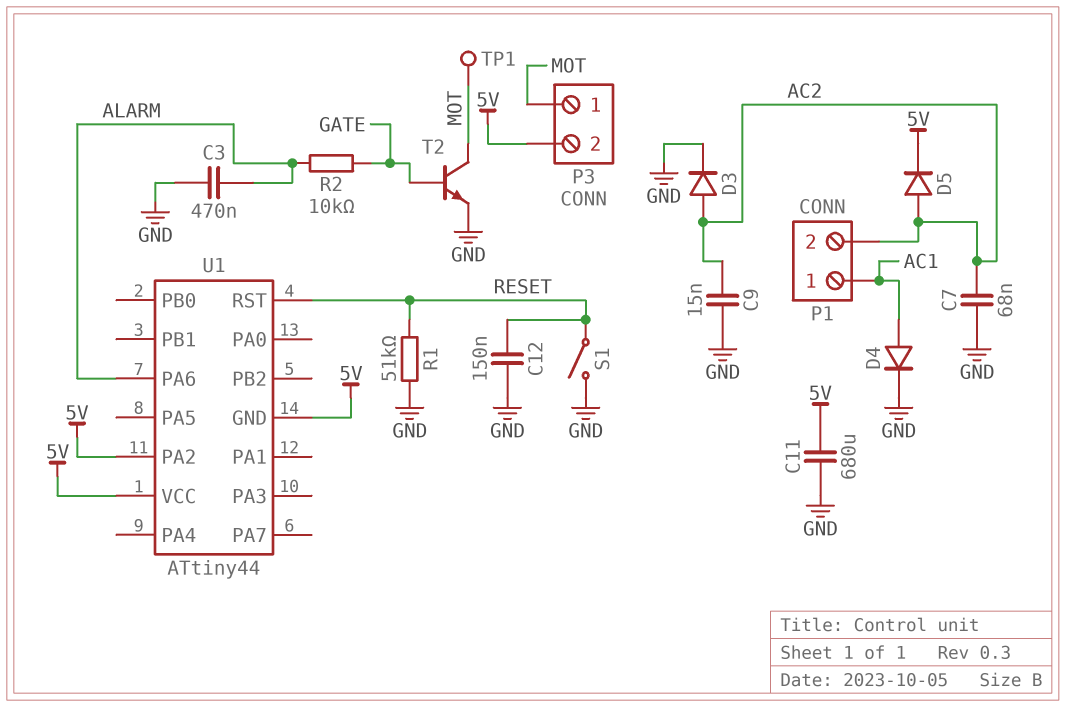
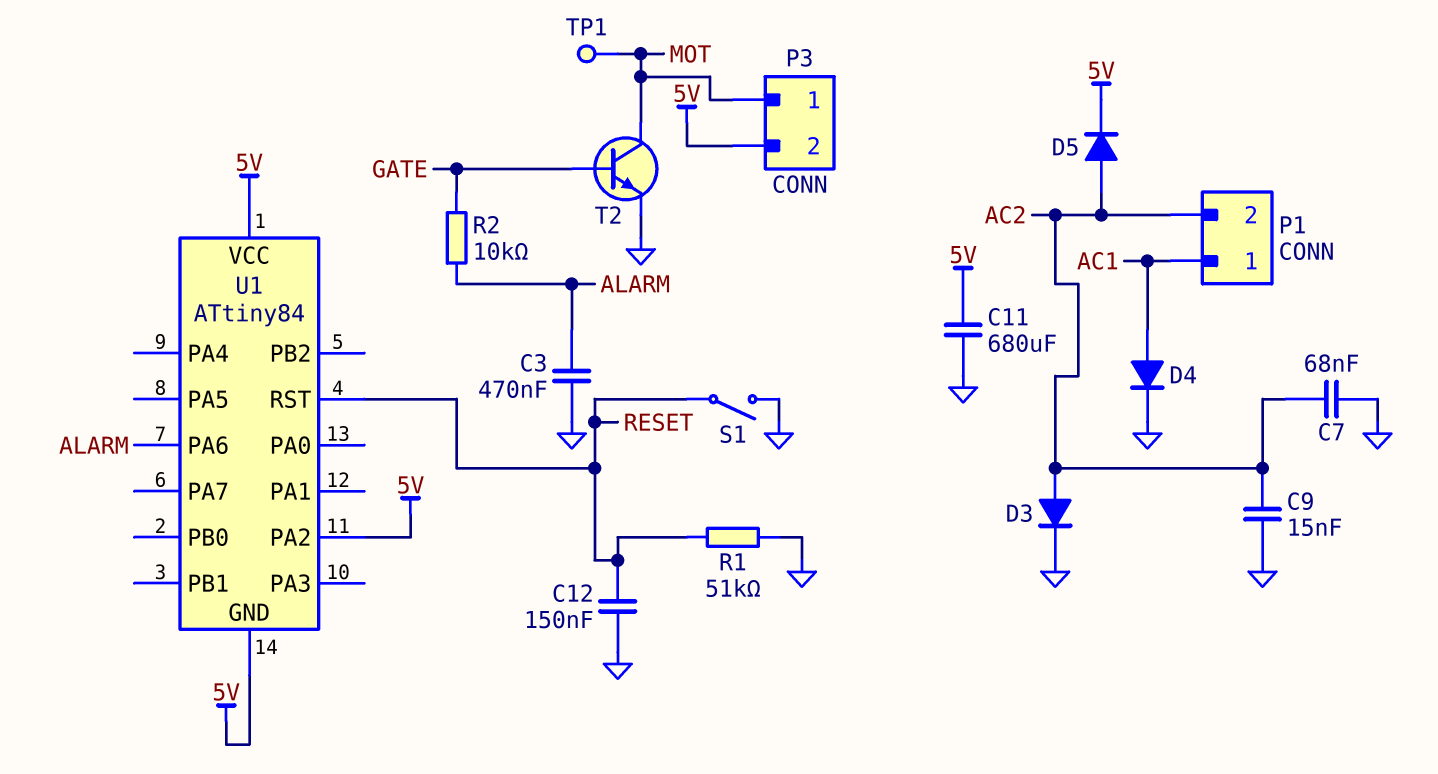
U1: ATtiny44 -> ATtiny84

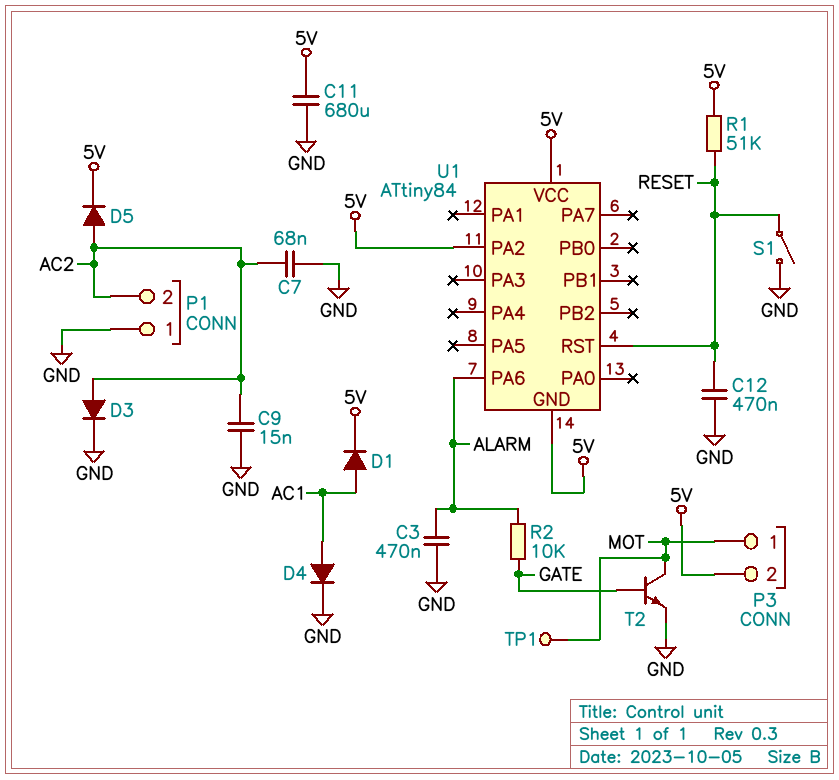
C12: 150nF (GND, RESET) -> 470nF (GND, RESET)
D1: none -> diode (A AC1, K 5V)
P1 pin 1: AC1 -> GND
R1: 51k (GND, RESET) -> 51k (5V, RESET)

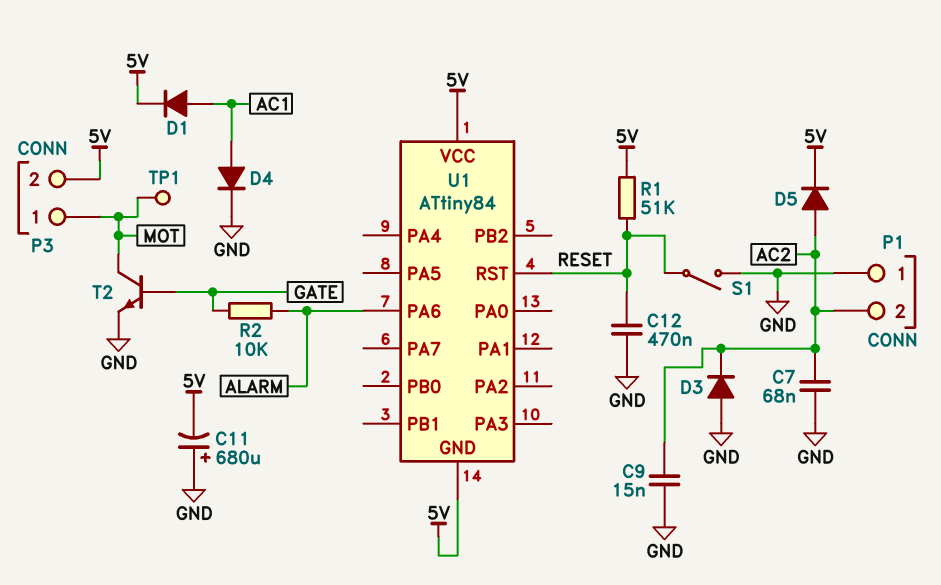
C3: 470nF (ALARM, GND) -> none
C11: 680uF (5V, GND) -> 680uF (plus GND, minus 5V)
D3: diode (A AC2, K GND) -> diode (A GND, K AC2)
U1 pin PA2: 5V -> none

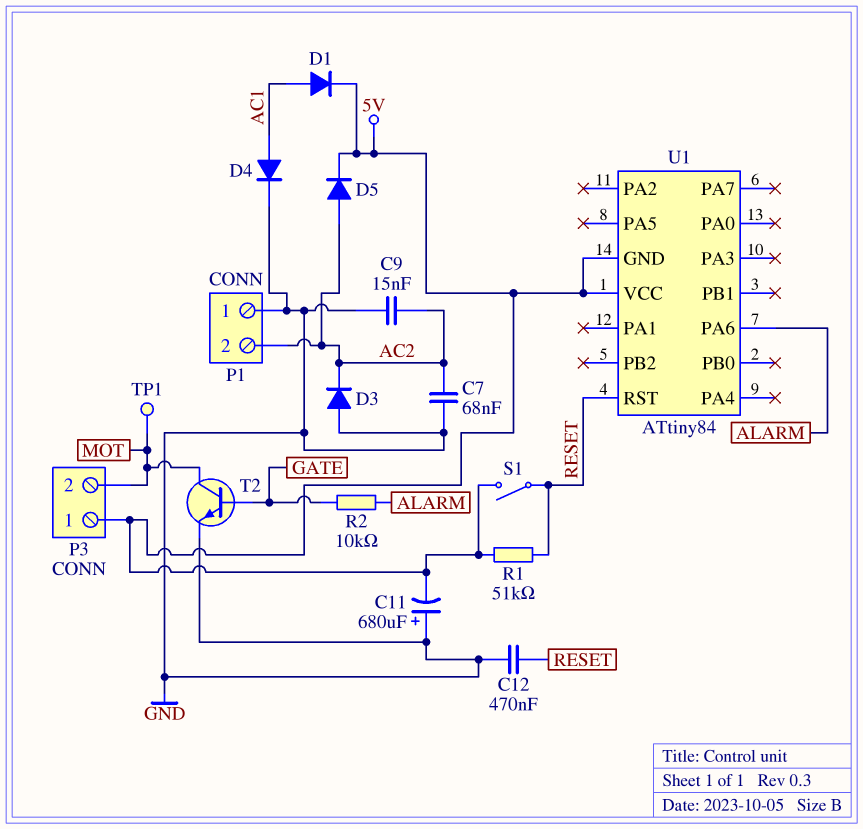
P3 pin 1: MOT -> 5V
P3 pin 2: 5V -> MOT
S1: switch (GND, RESET) -> switch (5V, RESET)

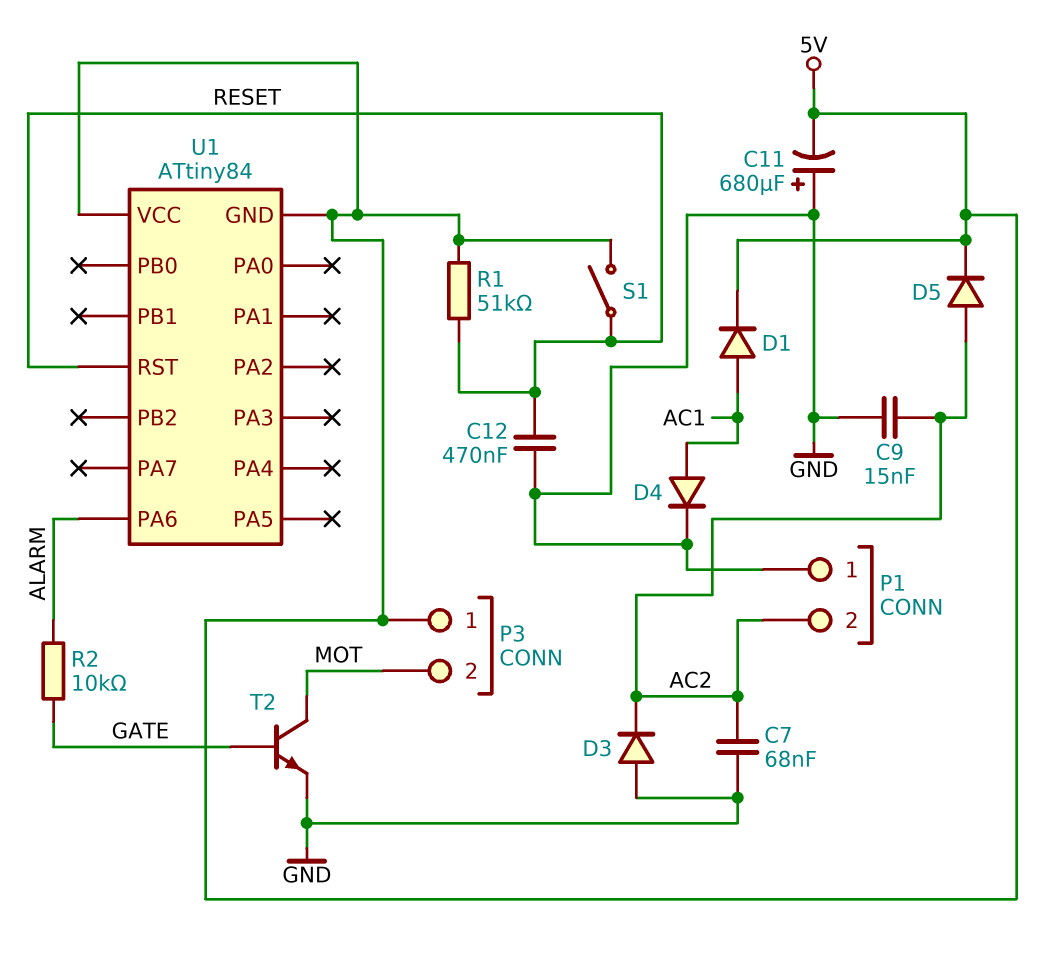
TP1: test point (MOT) -> none

